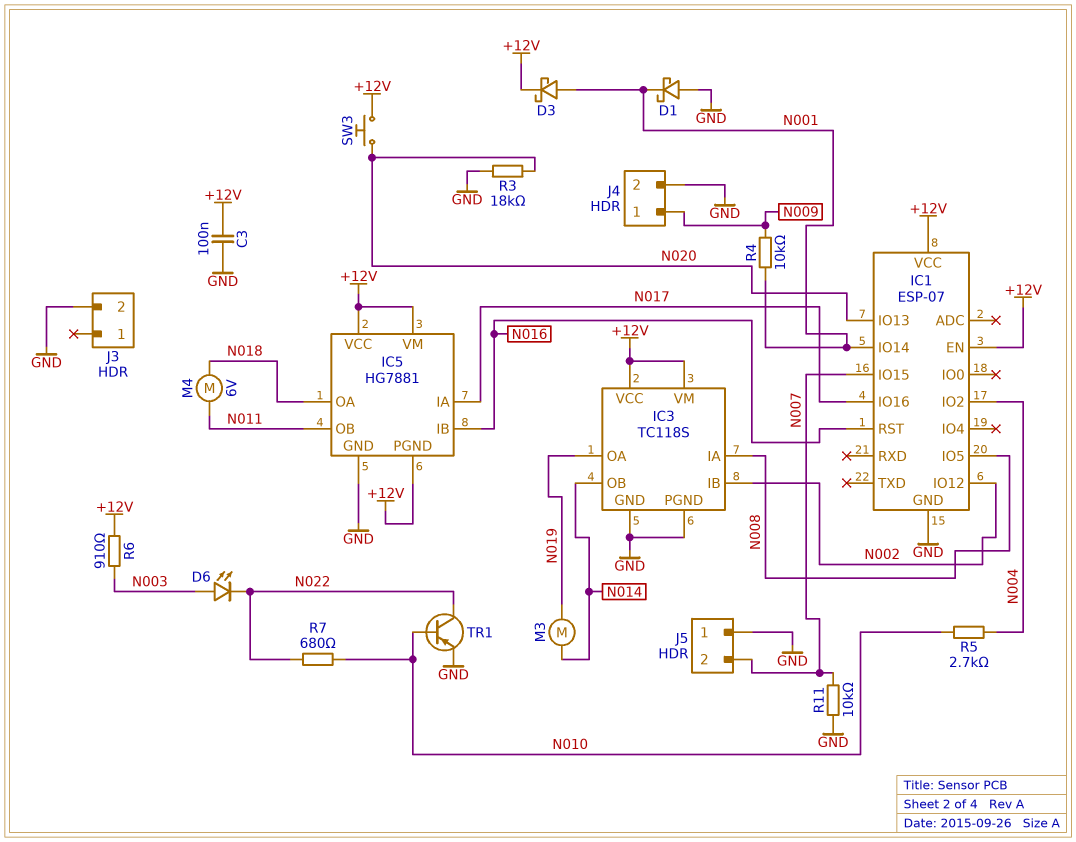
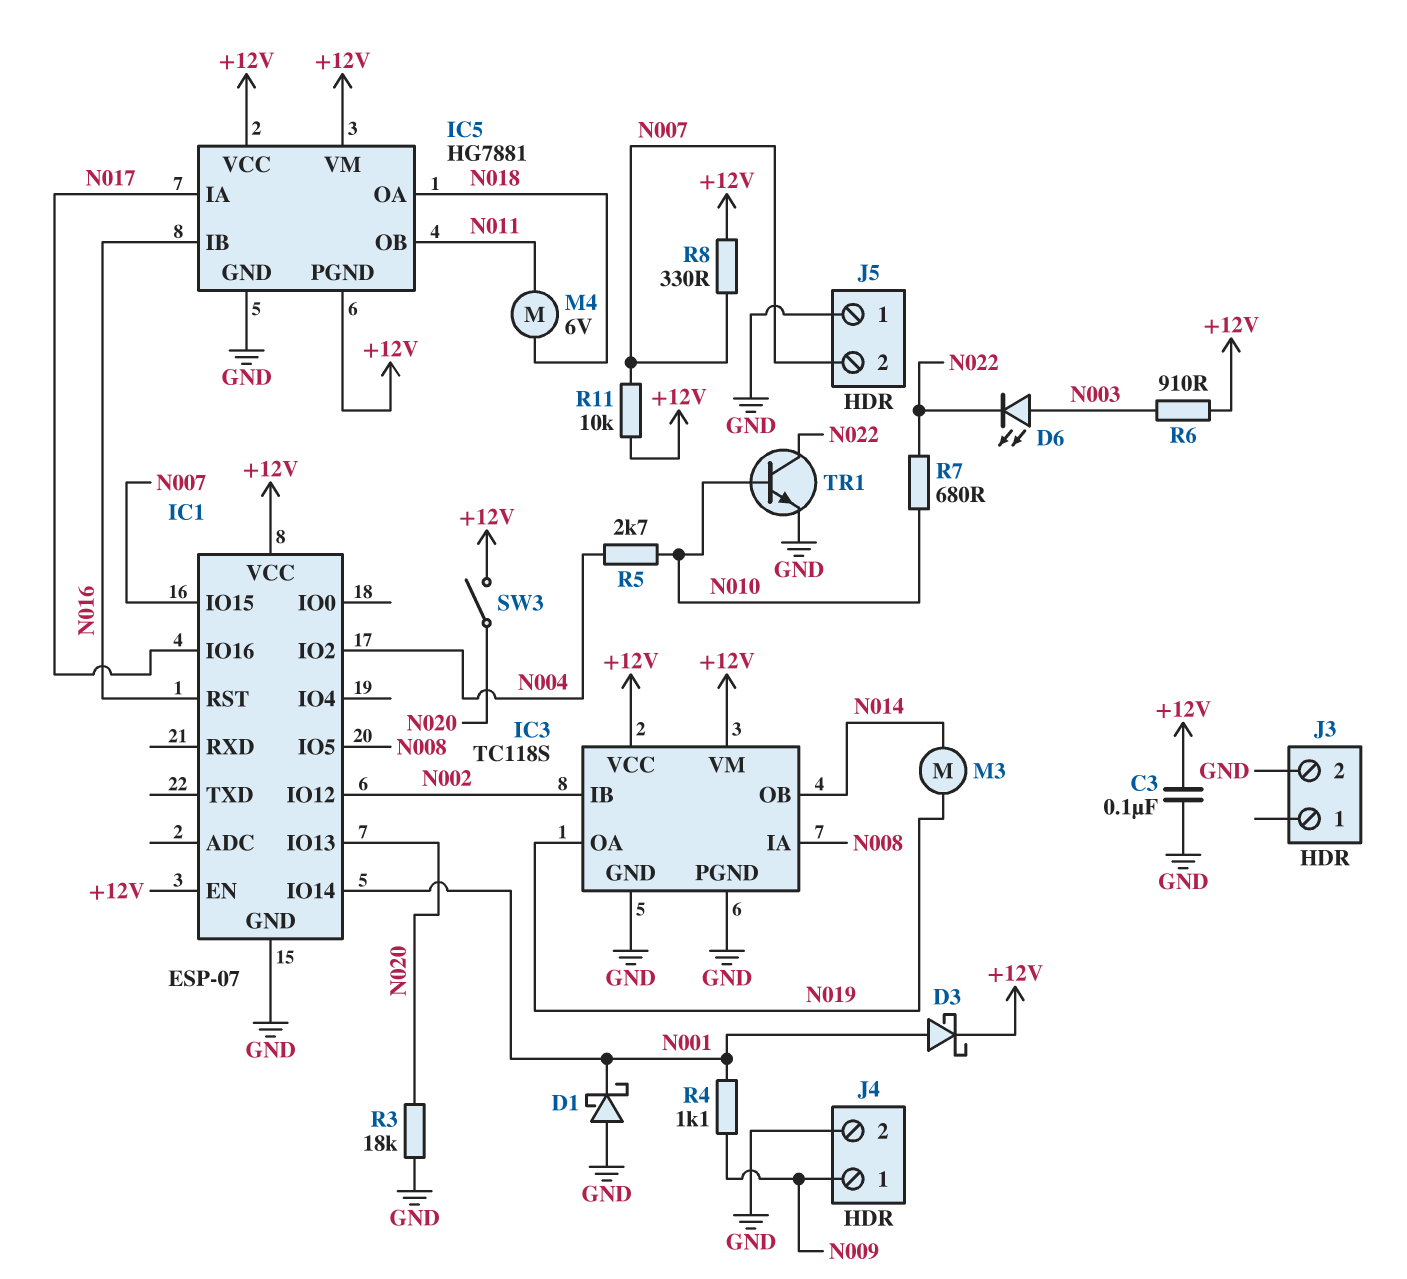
R4: 10k (N001, N009) -> 1.1k (N001, N009)
R8: none -> 330 (+12V, N007)
R11: 10k (GND, N007) -> 10k (+12V, N007)
SW3: button (+12V, N020) -> switch (+12V, N020)
TR1: PNP (B N010, C N022, E GND) -> NPN (B N010, C N022, E GND)

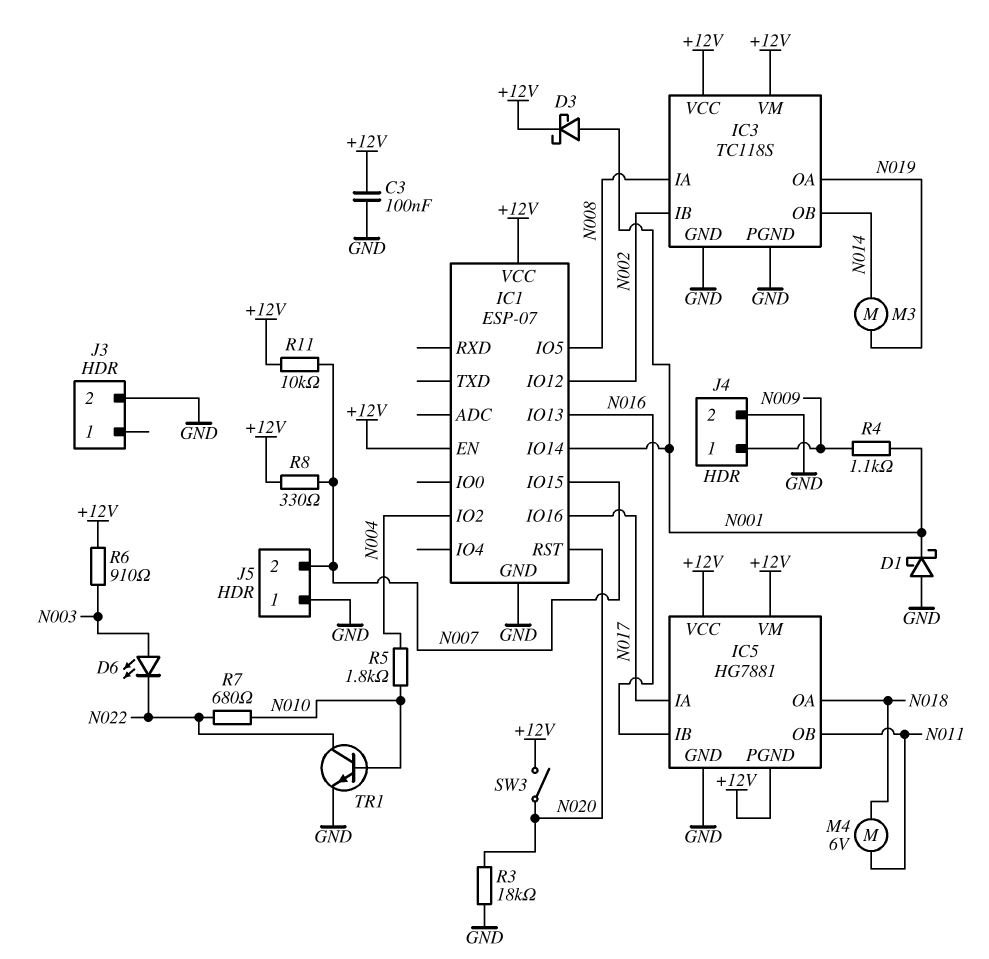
IC1 pin IO13: N020 -> N016
IC1 pin RST: N016 -> N020
R5: 2.7k (N004, N010) -> 1.8k (N004, N010)

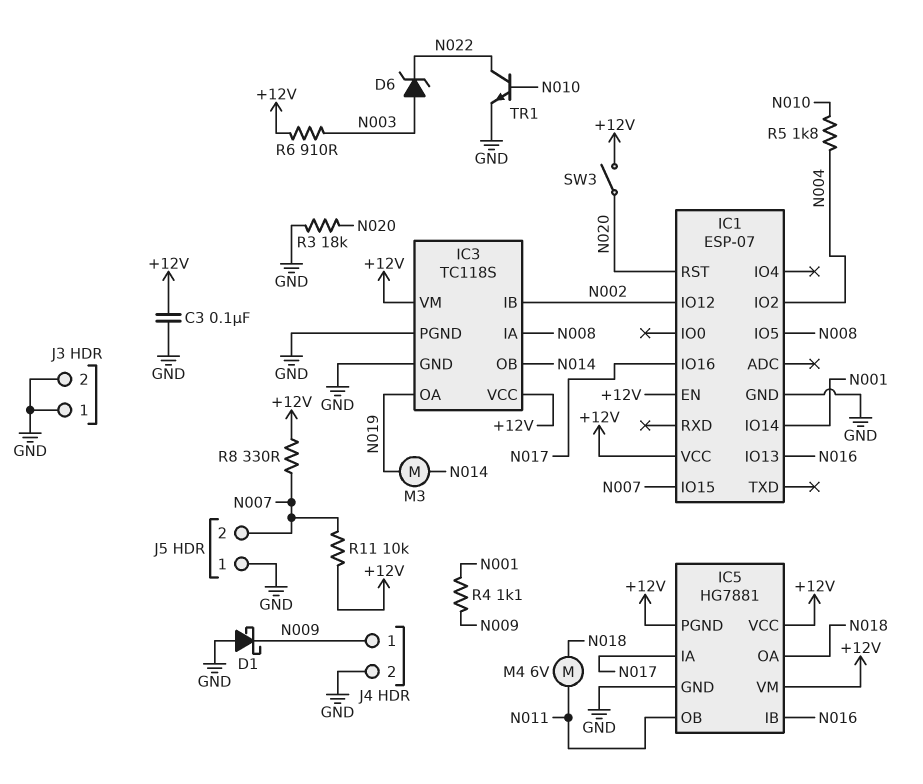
D1: schottky (A GND, K N001) -> schottky (A GND, K N009)
D3: schottky (A N001, K +12V) -> none
D6: LED (A N003, K N022) -> zener (A N003, K N022)
J3 pin 1: none -> GND
R7: 680 (N010, N022) -> none

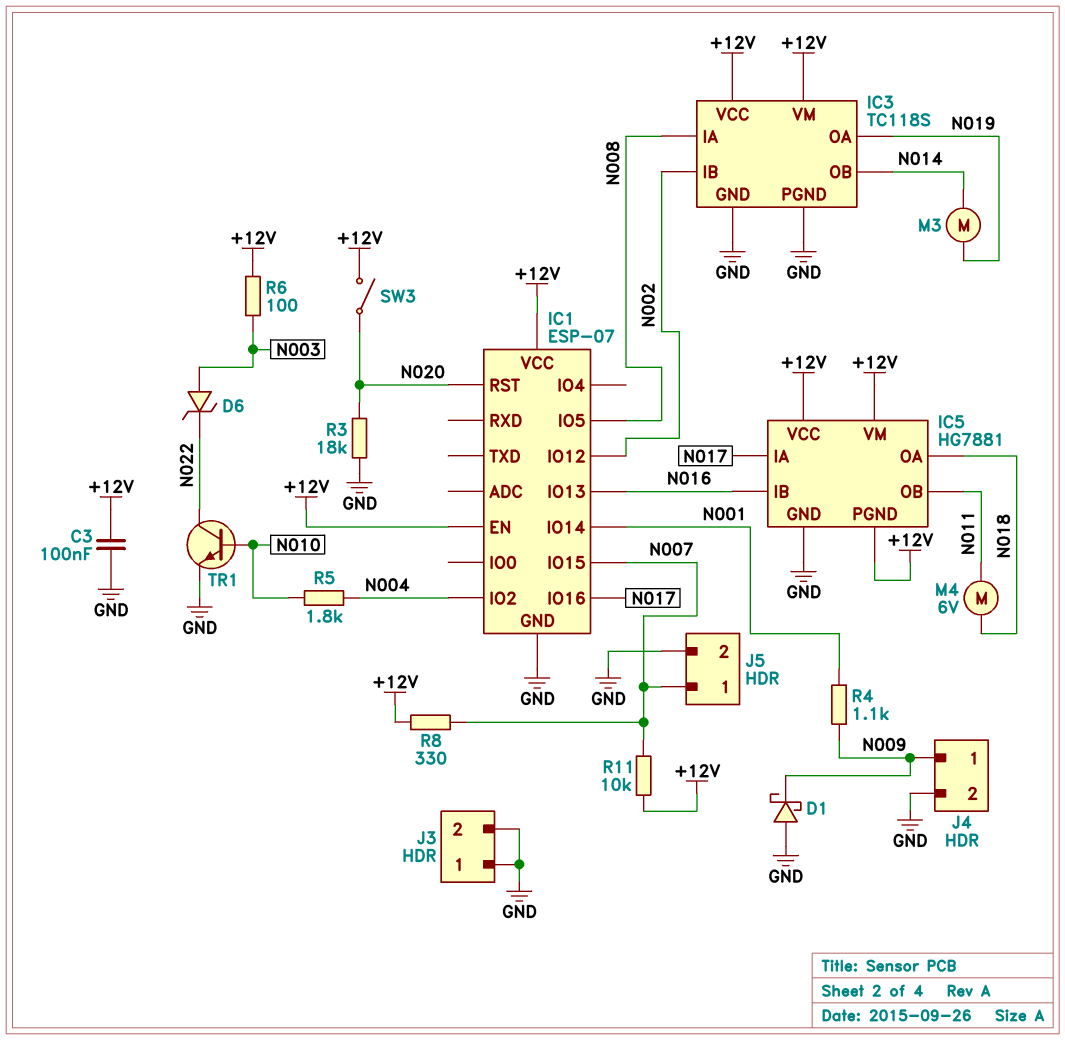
J5 pin 1: GND -> N007
J5 pin 2: N007 -> GND
R6: 910 (+12V, N003) -> 100 (+12V, N003)

